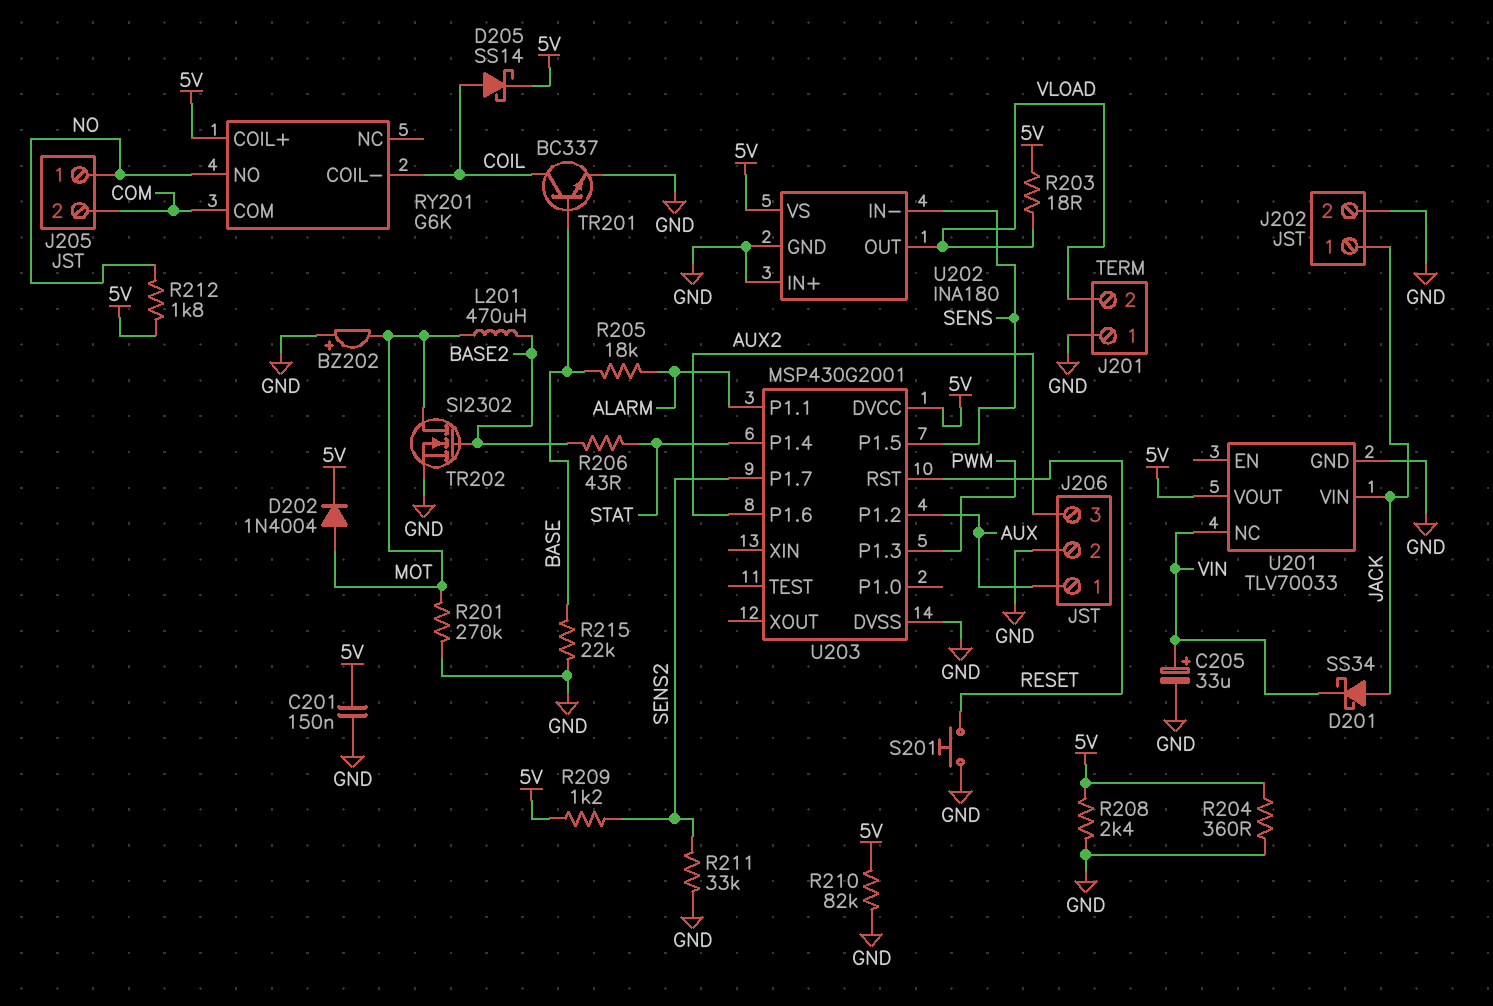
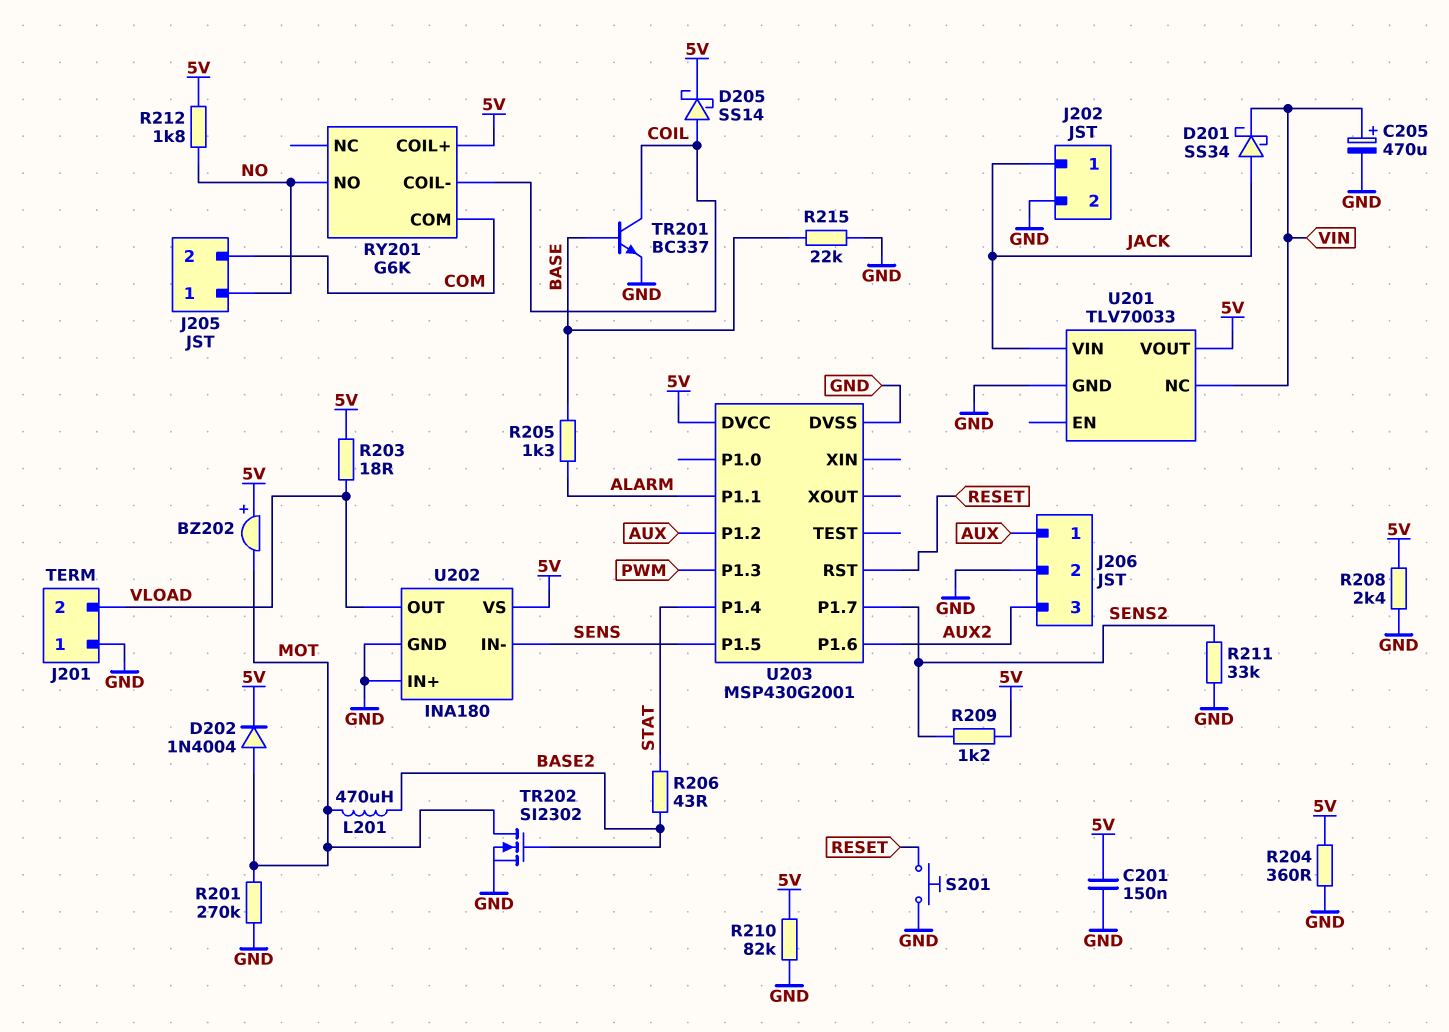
BZ202: buzzer (plus GND, minus MOT) -> buzzer (plus 5V, minus MOT)
C205: 33uF (plus VIN, minus GND) -> 470uF (plus VIN, minus GND)
R205: 18k (ALARM, BASE) -> 1.3k (ALARM, BASE)

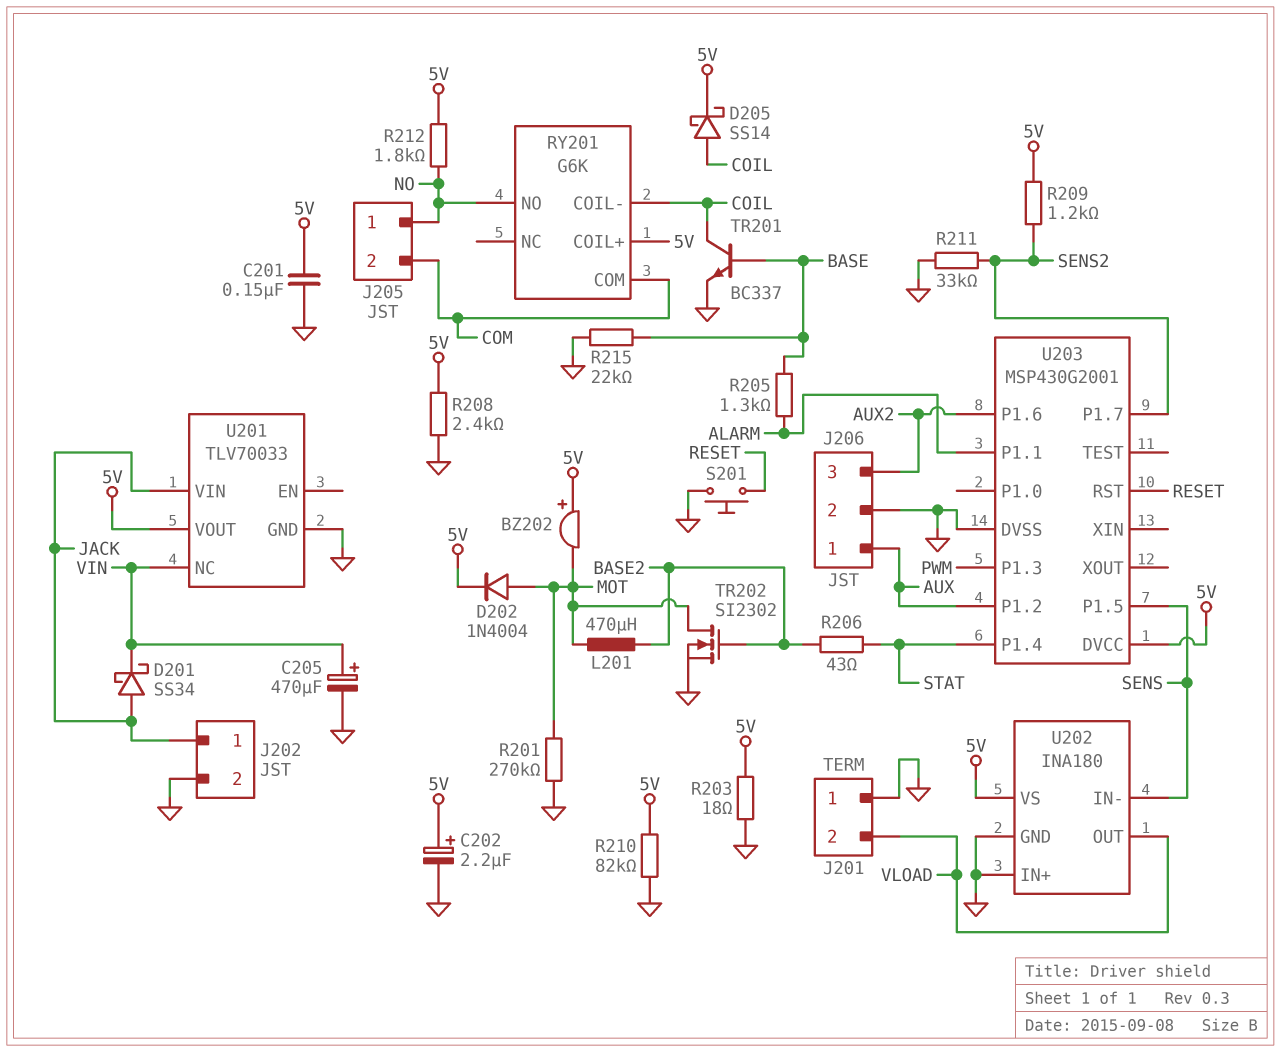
C202: none -> 2.2uF (plus 5V, minus GND)
R203: 18 (5V, VLOAD) -> 18 (5V, GND)
R204: 360 (5V, GND) -> none

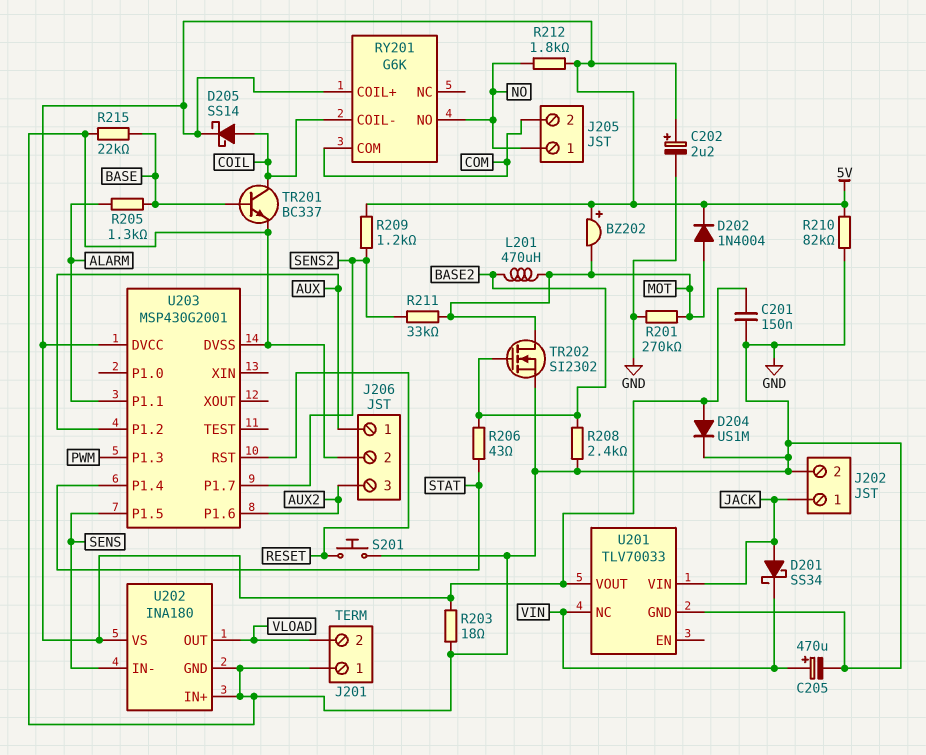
D204: none -> diode US1M (A 5V, K GND)
R208: 2.4k (5V, GND) -> 2.4k (BASE2, GND)
R211: 33k (GND, SENS2) -> 33k (MOT, SENS2)

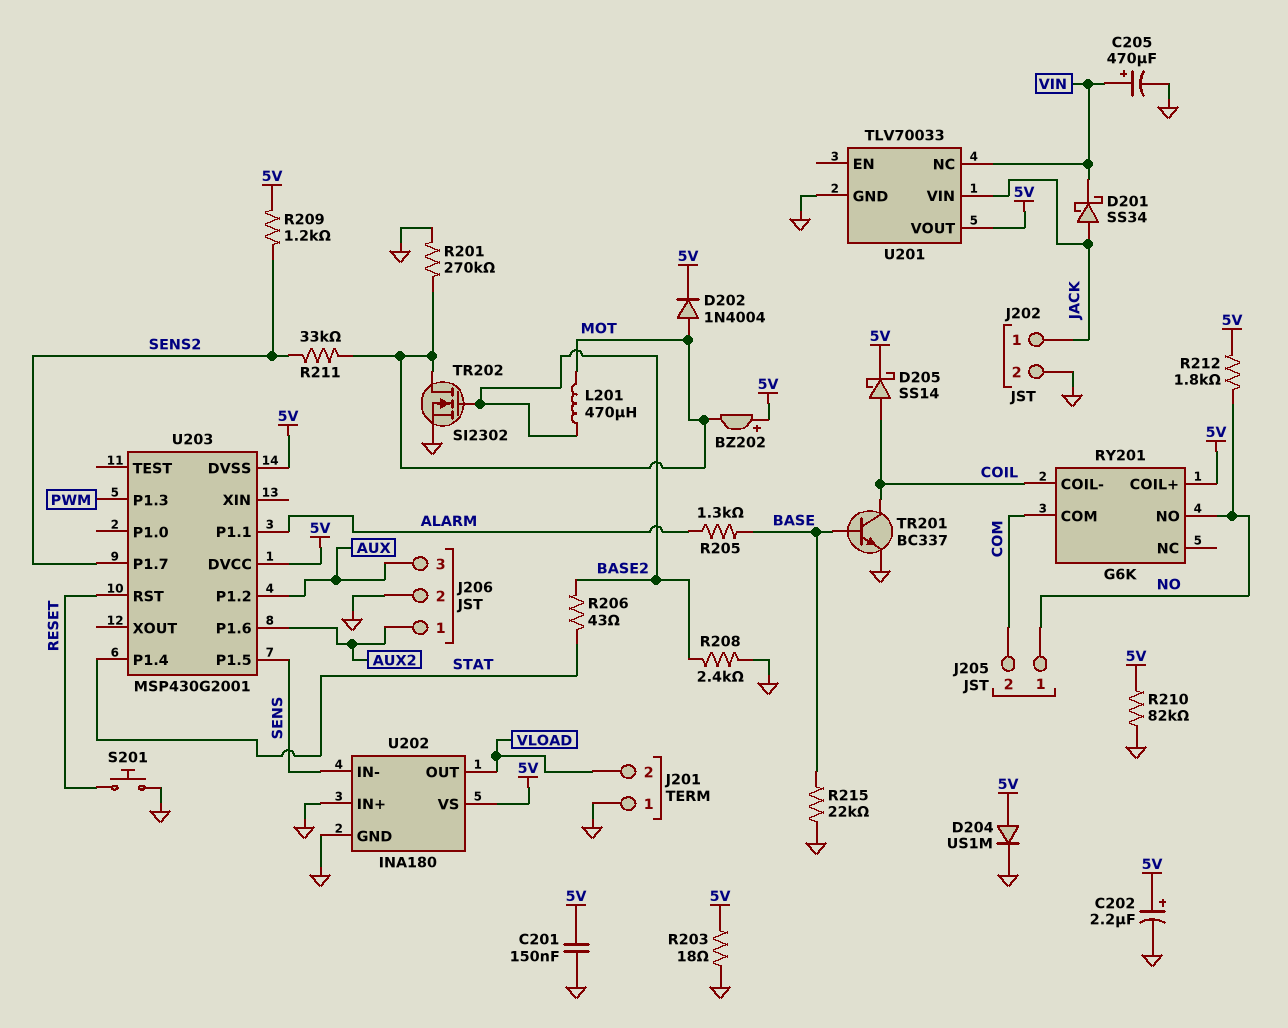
J206 pin 1: AUX -> AUX2
J206 pin 3: AUX2 -> AUX
U203 pin DVSS: GND -> 5V

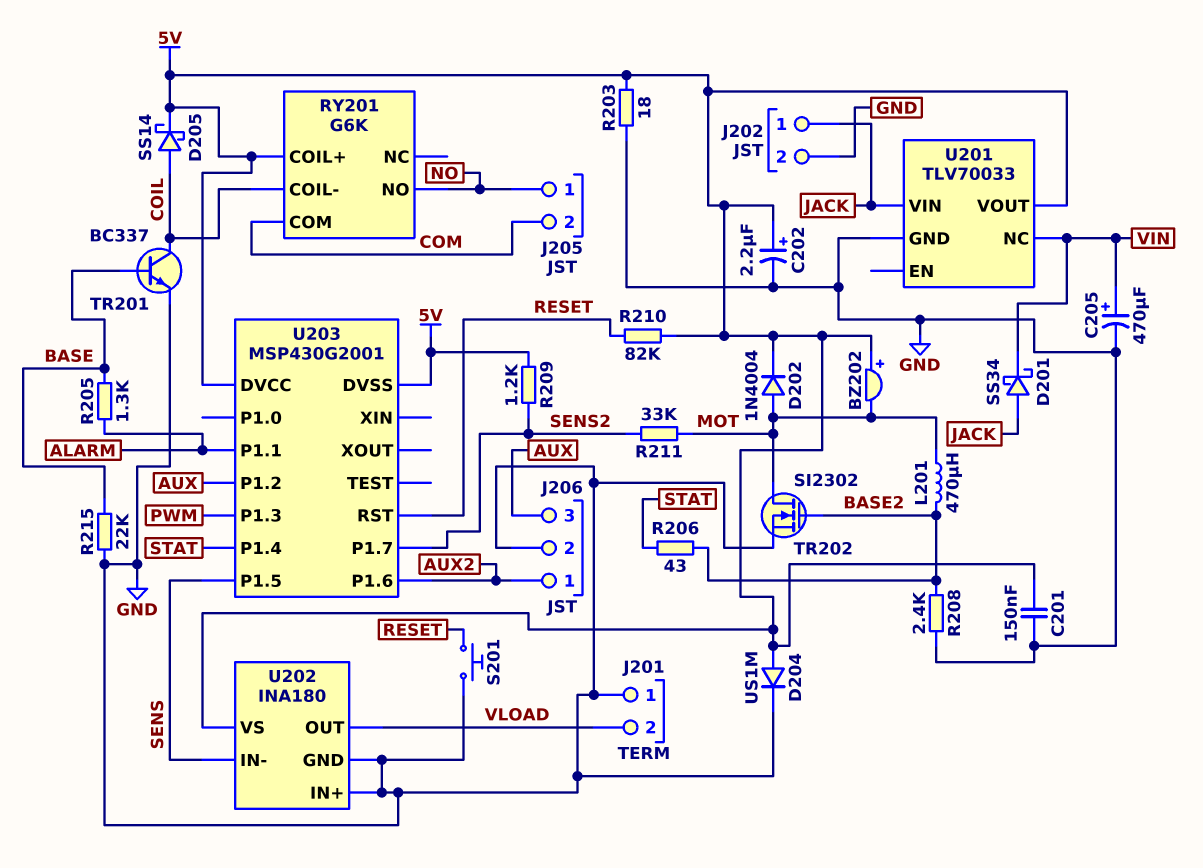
R201: 270k (GND, MOT) -> none
R210: 82k (5V, GND) -> 82k (5V, RESET)
R212: 1.8k (5V, NO) -> none

